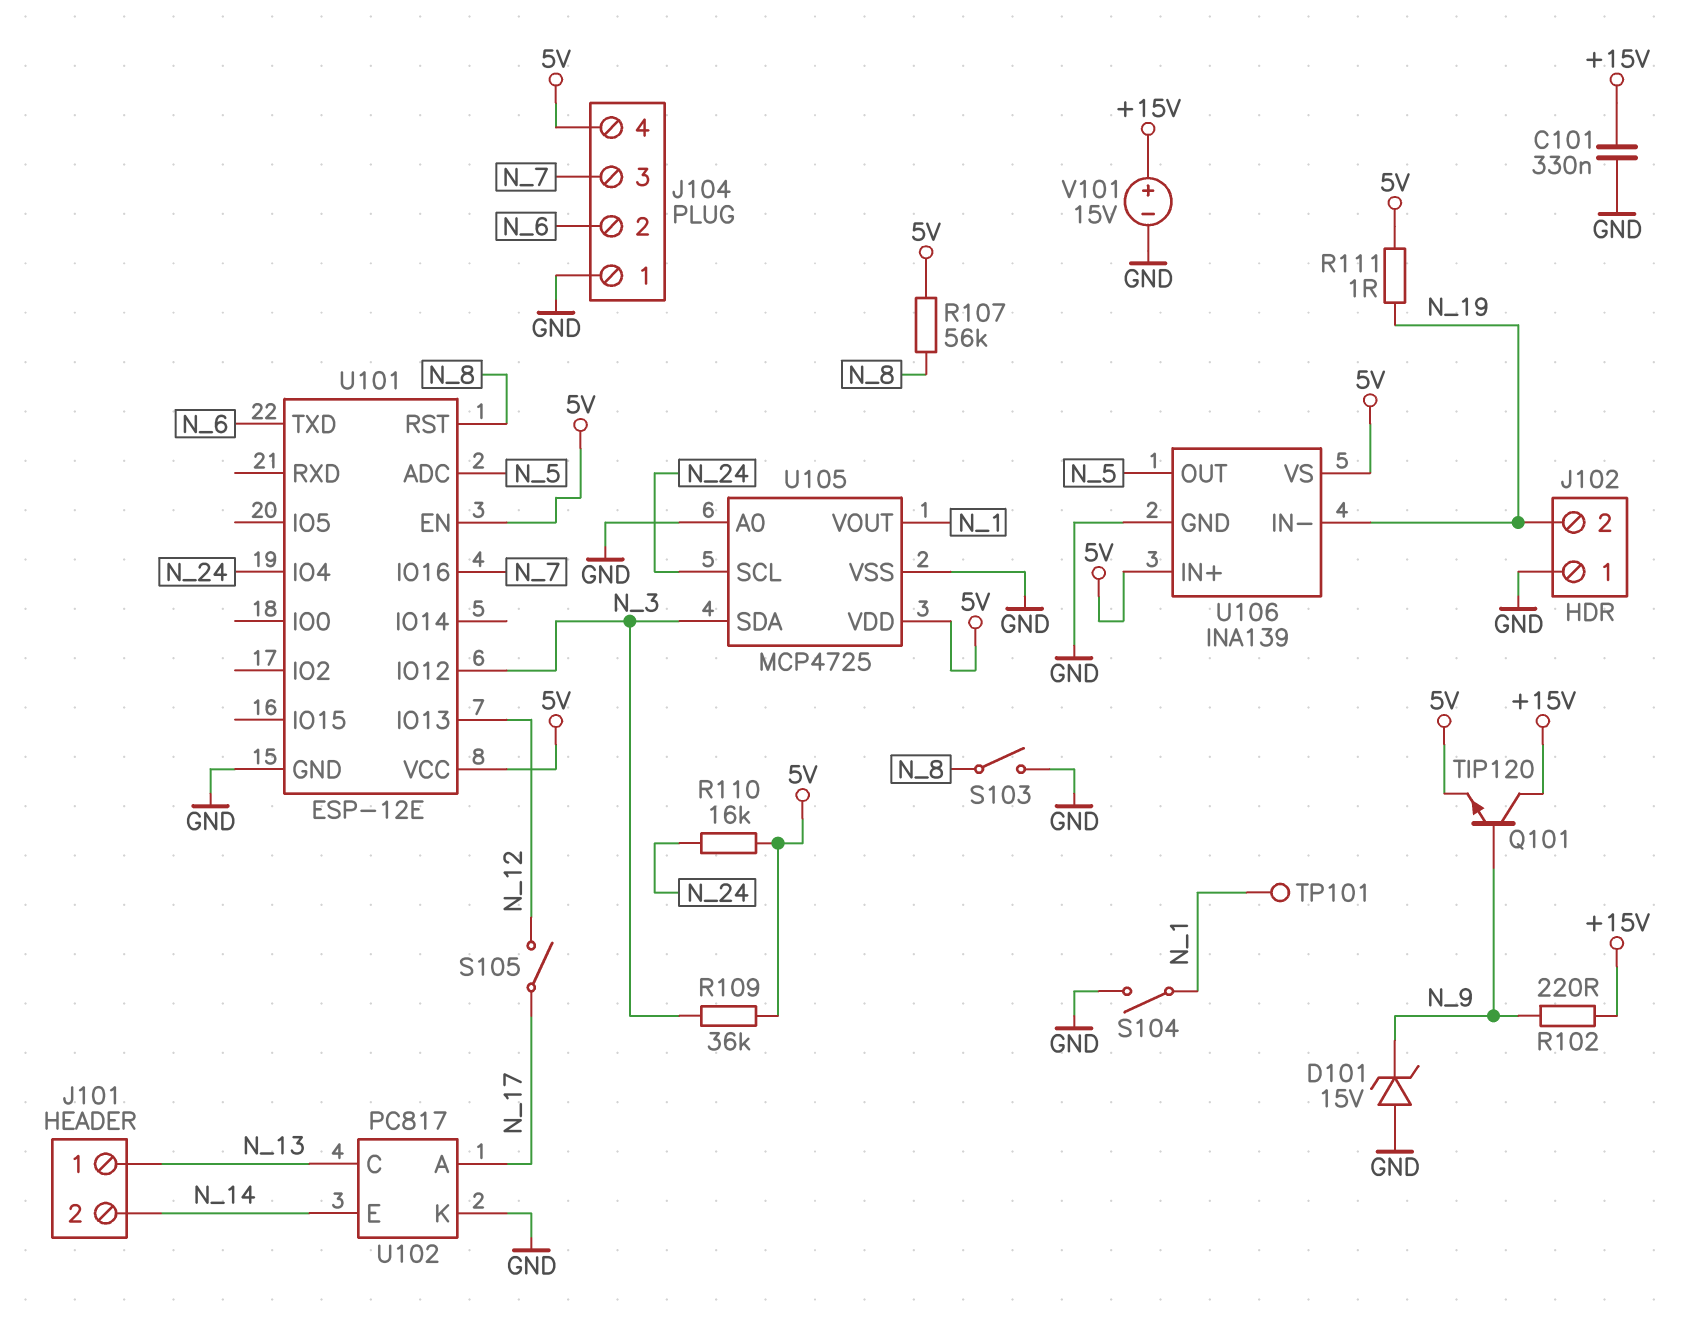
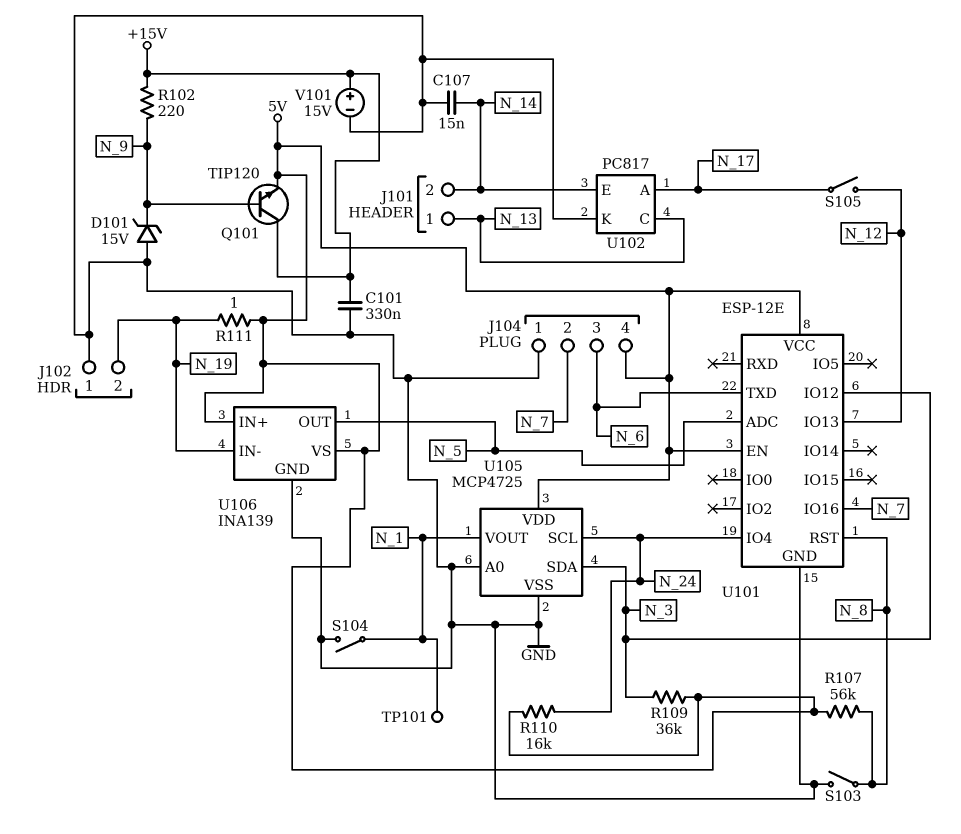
C107: none -> 15nF (GND, N_14)
J104 pin 2: N_6 -> N_7
J104 pin 3: N_7 -> N_6

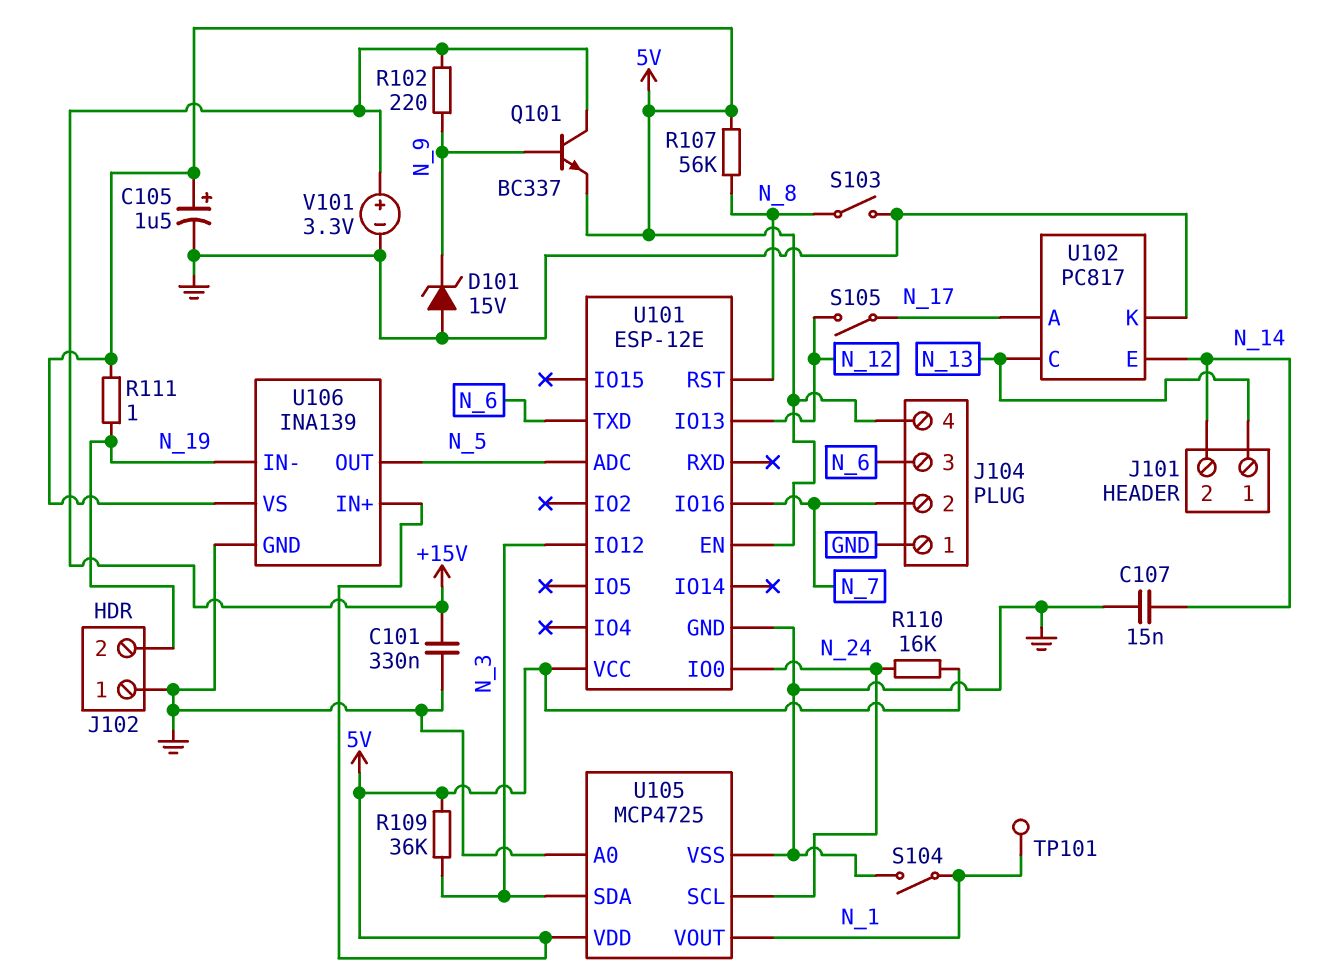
C105: none -> 1.5uF (plus 5V, minus GND)
Q101: NPN TIP120 (B N_9, C +15V, E 5V) -> NPN BC337 (B N_9, C +15V, E 5V)
U101 pin IO0: none -> N_24
U101 pin IO4: N_24 -> none
V101: 15V (plus +15V, minus GND) -> 3.3V (plus +15V, minus GND)

